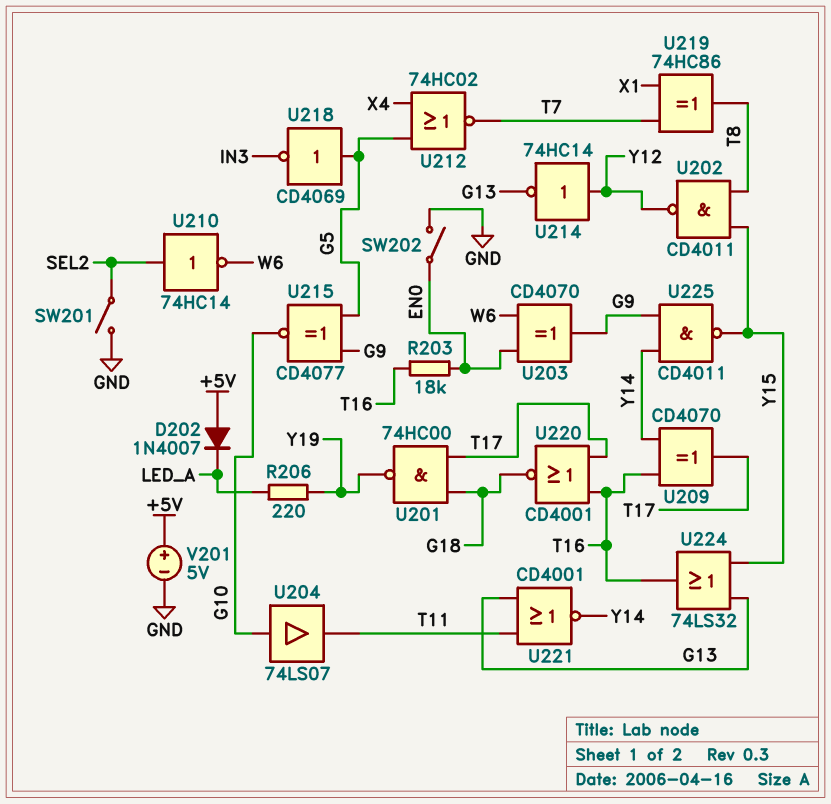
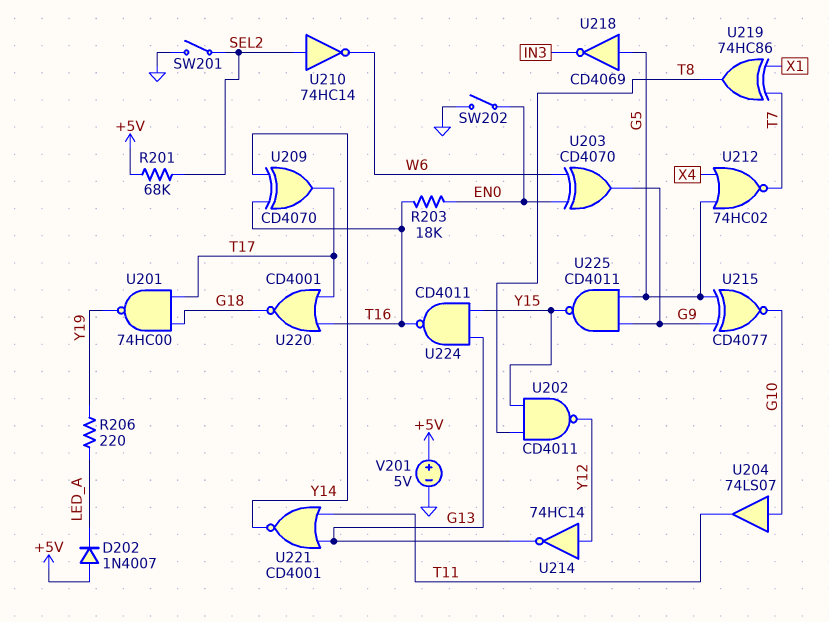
R201: none -> 68k (+5V, SEL2)
U224: OR 74LS32 (in G13, in Y15, out T16) -> NAND CD4011 (in G13, in Y15, out T16)
U225: NAND CD4011 (in G9, in Y14, out Y15) -> NAND CD4011 (in G5, in G9, out Y15)

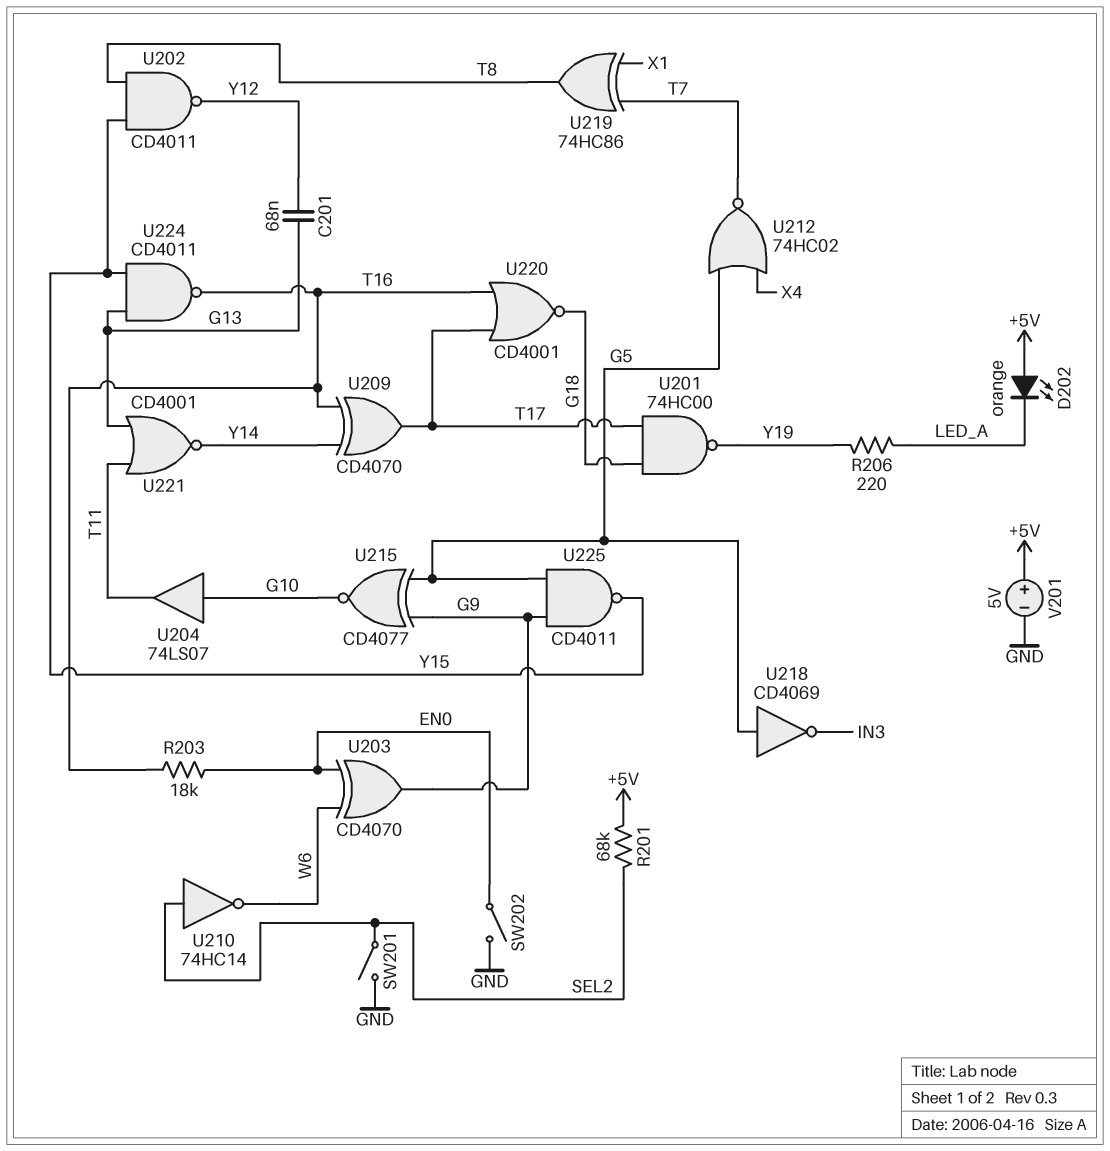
C201: none -> 68nF (G13, Y12)
D202: diode 1N4007 (A +5V, K LED_A) -> LED orange (A +5V, K LED_A)
U214: NOT 74HC14 (in Y12, out G13) -> none

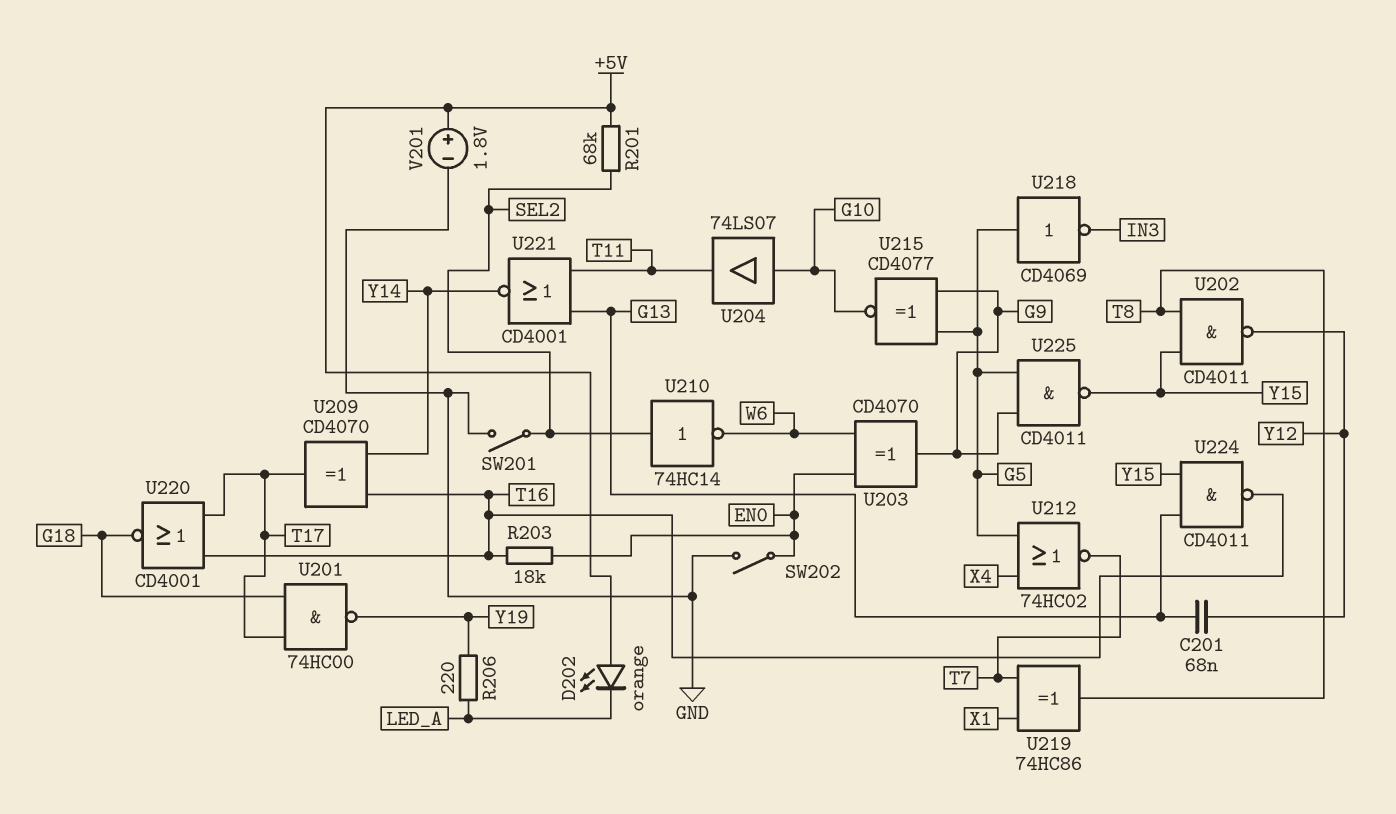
V201: 5V (plus +5V, minus GND) -> 1.8V (plus +5V, minus GND)

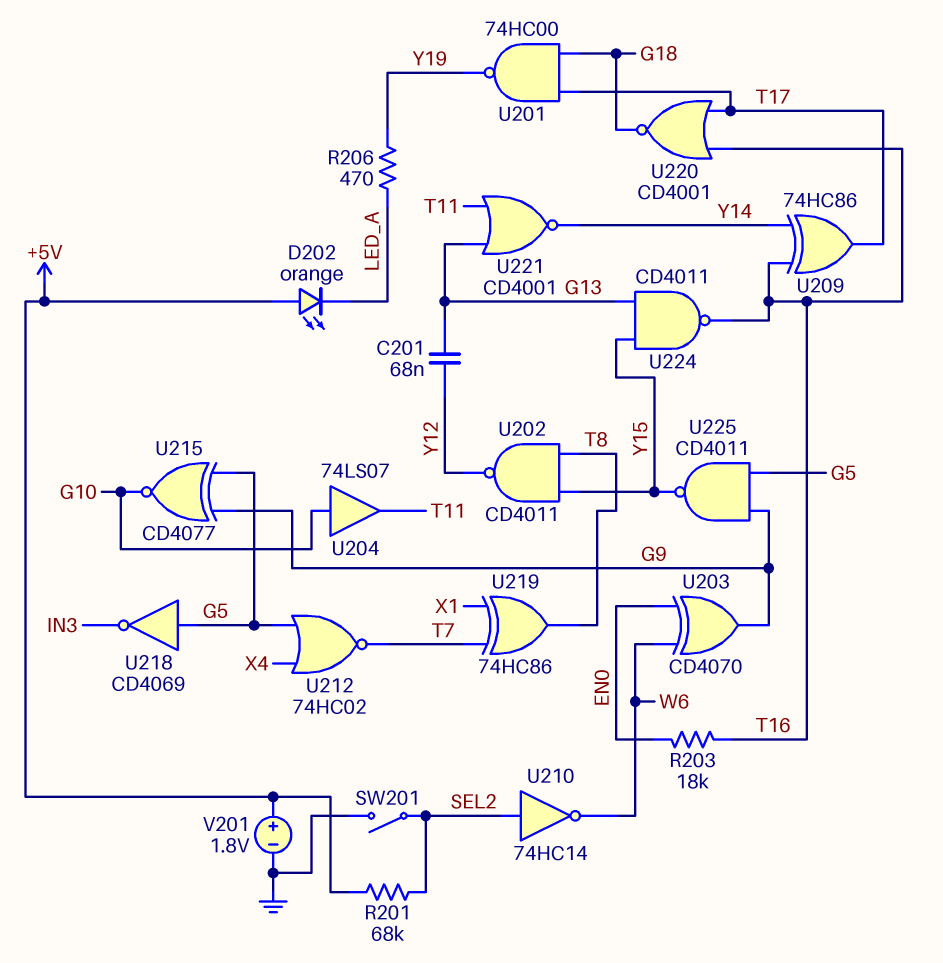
R206: 220 (LED_A, Y19) -> 470 (LED_A, Y19)
SW202: switch (EN0, GND) -> none
U209: XOR CD4070 (in T16, in Y14, out T17) -> XOR 74HC86 (in T16, in Y14, out T17)

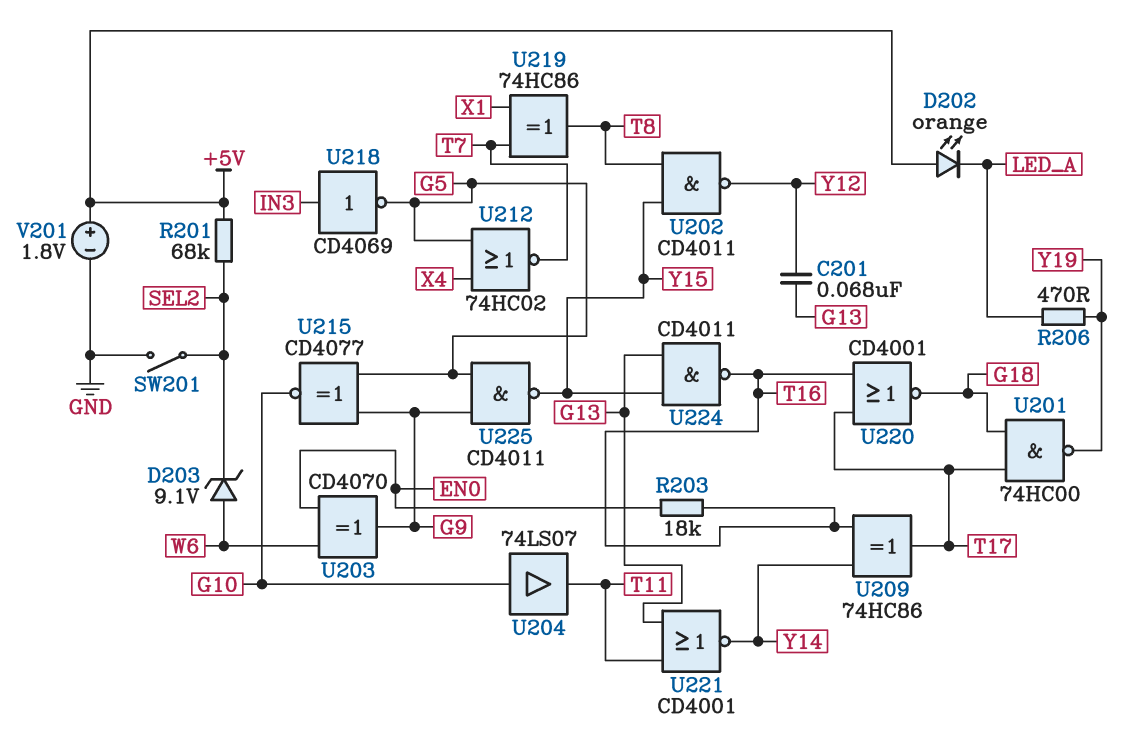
D203: none -> zener 9.1V (A W6, K SEL2)
U210: NOT 74HC14 (in SEL2, out W6) -> none
U218: NOT CD4069 (in G5, out IN3) -> NOT CD4069 (in IN3, out G5)

